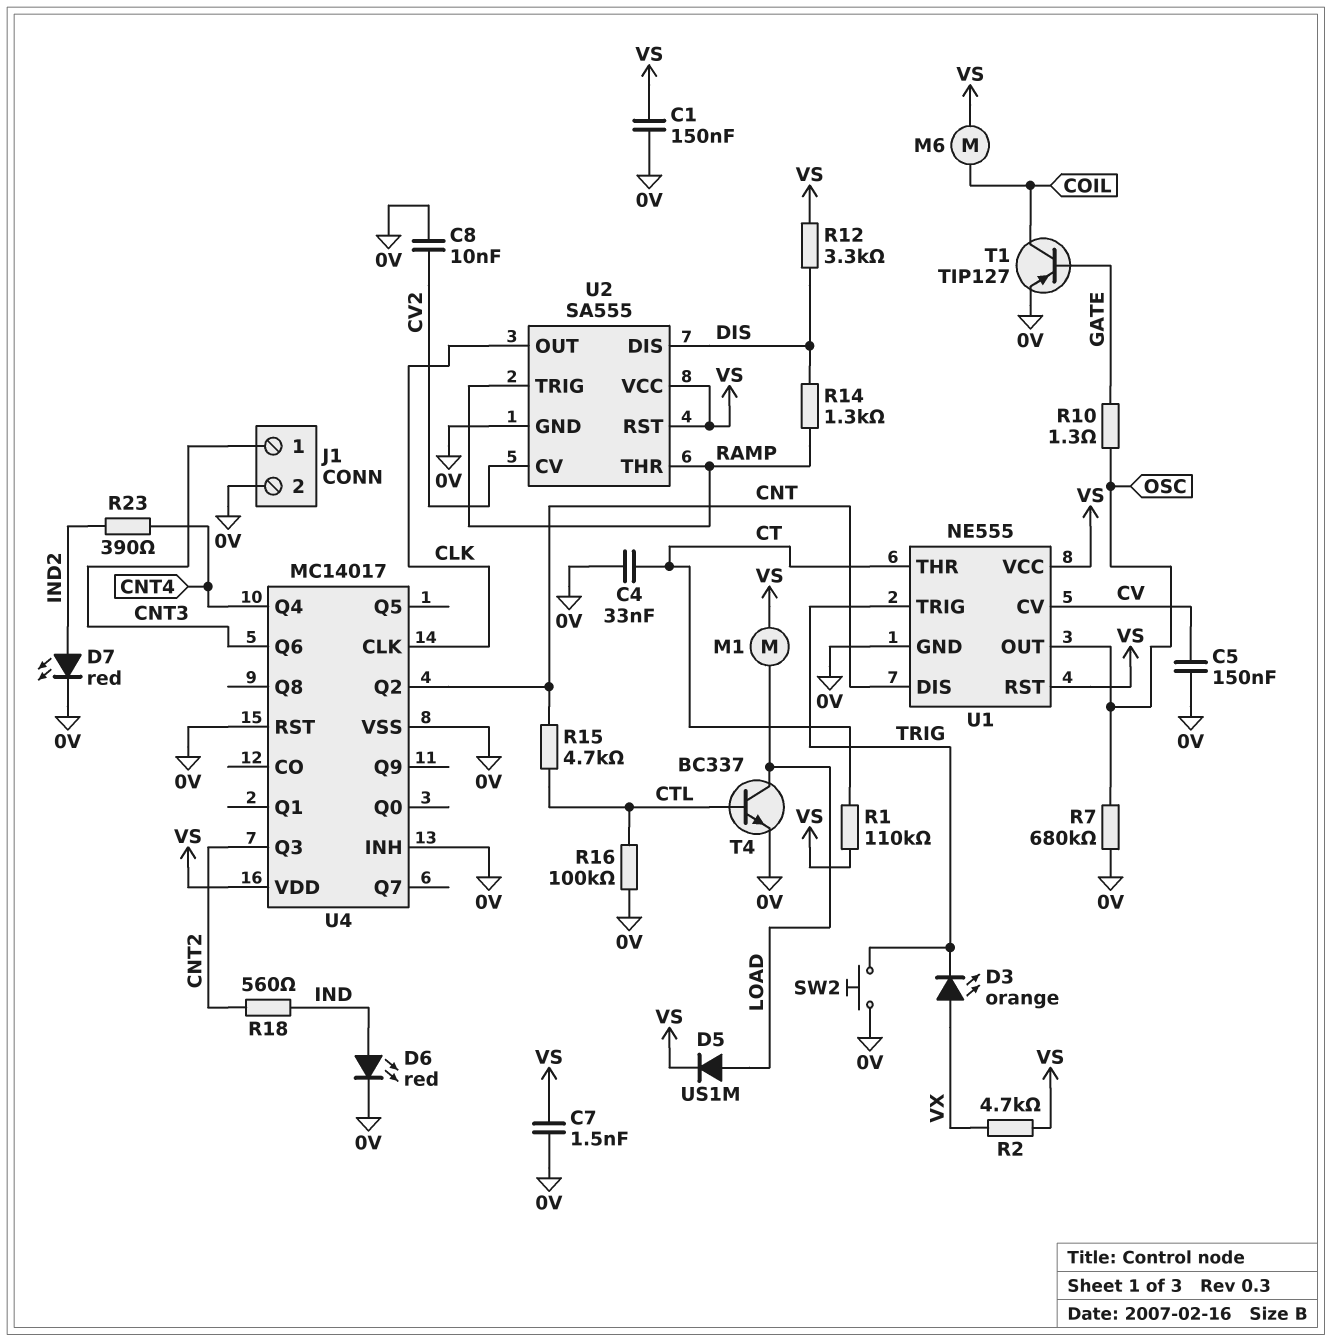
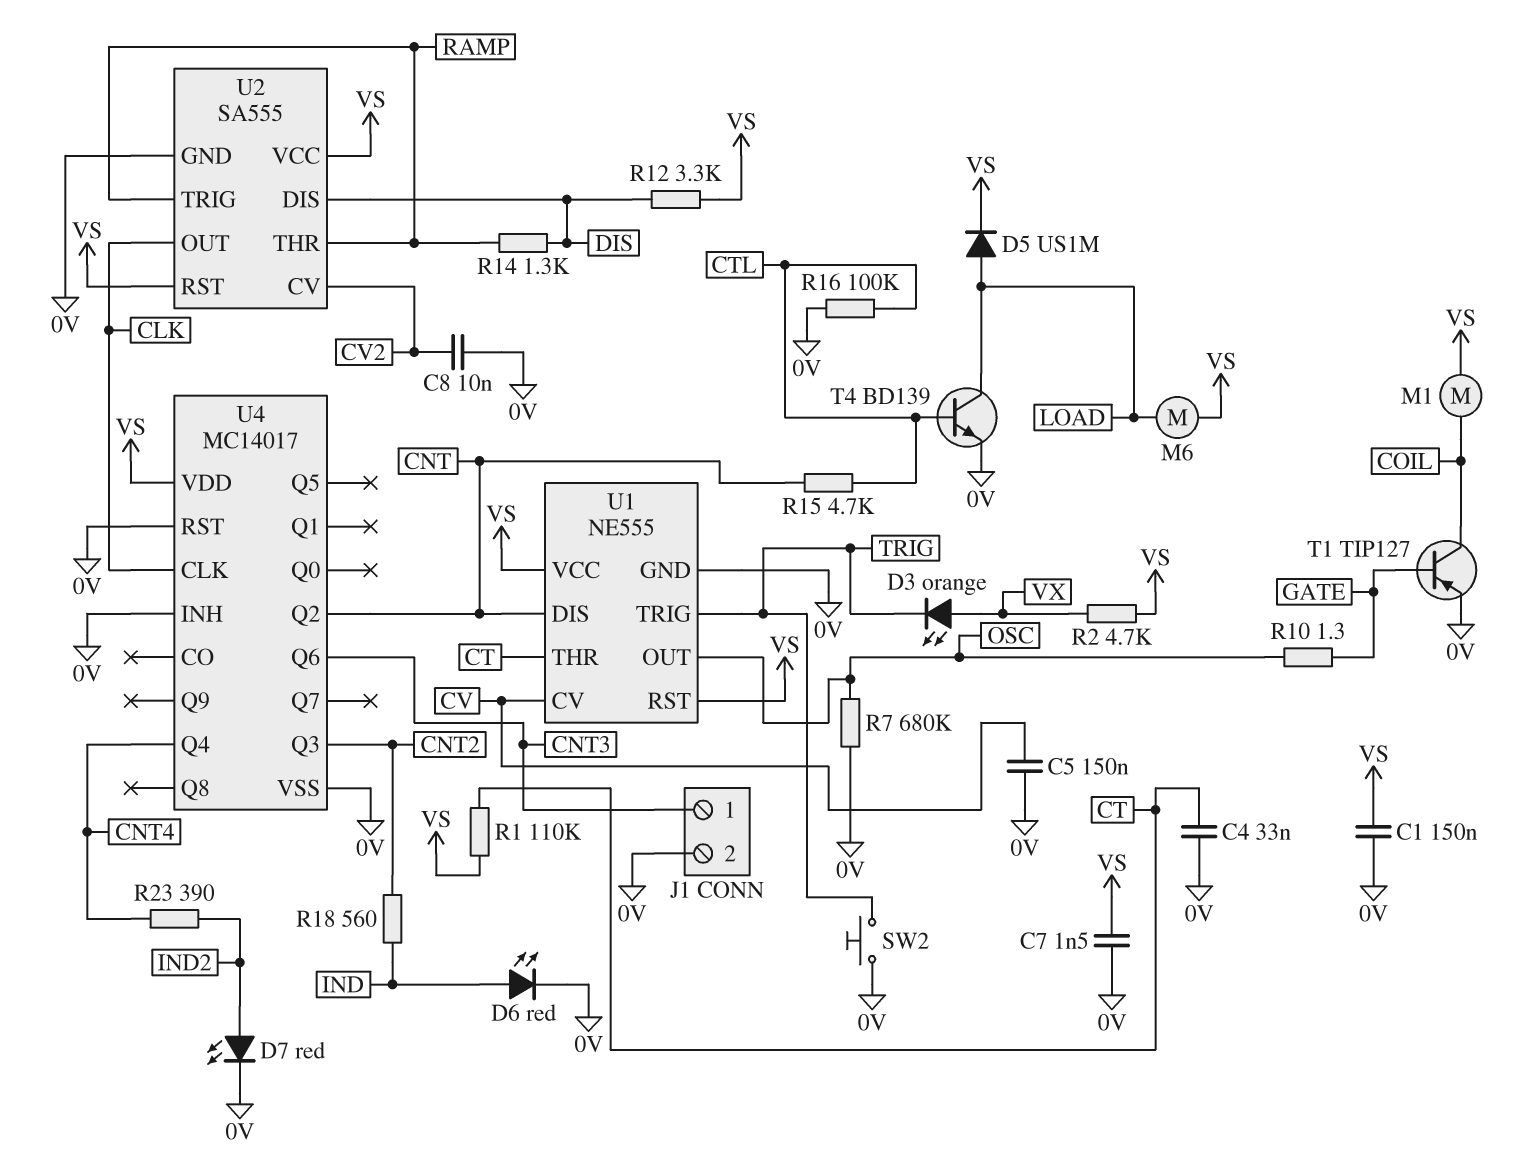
M1: motor (LOAD, VS) -> motor (COIL, VS)
M6: motor (COIL, VS) -> motor (LOAD, VS)
T4: NPN BC337 (B CTL, C LOAD, E 0V) -> NPN BD139 (B CTL, C LOAD, E 0V)

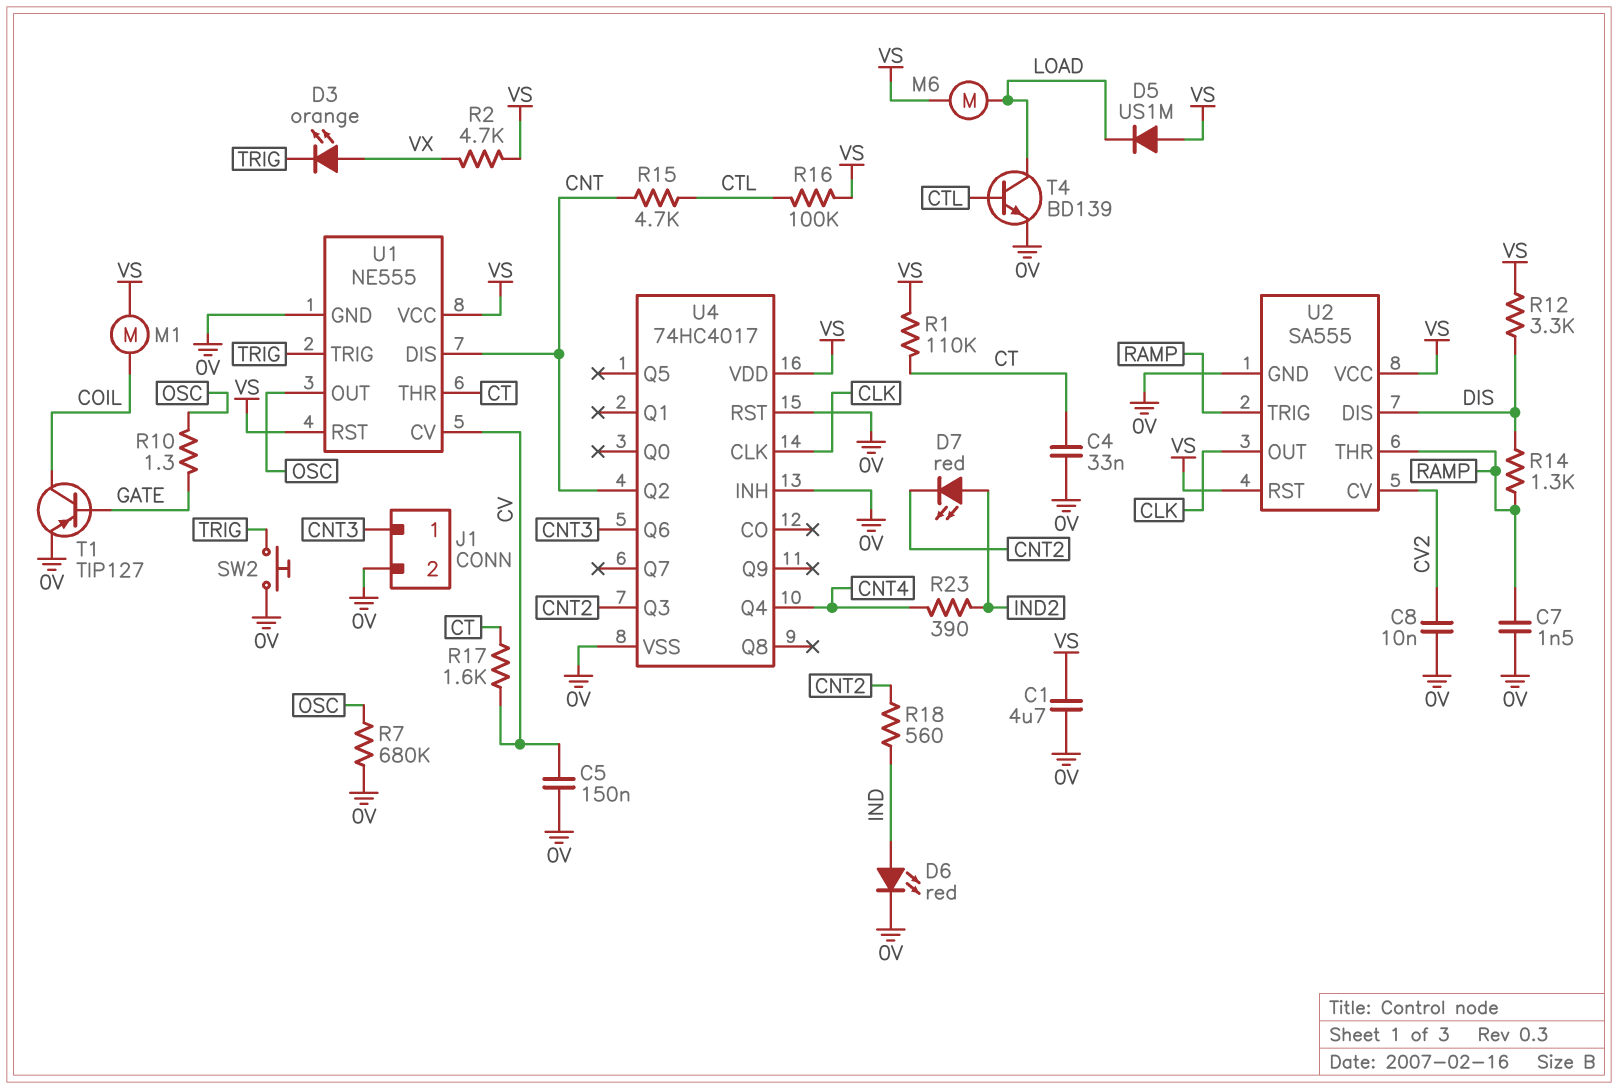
C1: 150nF (0V, VS) -> 4.7uF (0V, VS)
C7: 1.5nF (0V, VS) -> 1.5nF (0V, RAMP)
D5: diode US1M (A LOAD, K VS) -> diode US1M (A VS, K LOAD)
D7: LED red (A IND2, K 0V) -> LED red (A IND2, K CNT2)
R16: 100k (0V, CTL) -> 100k (CTL, VS)
R17: none -> 1.6k (CT, CV)
U4: MC14017 -> 74HC4017

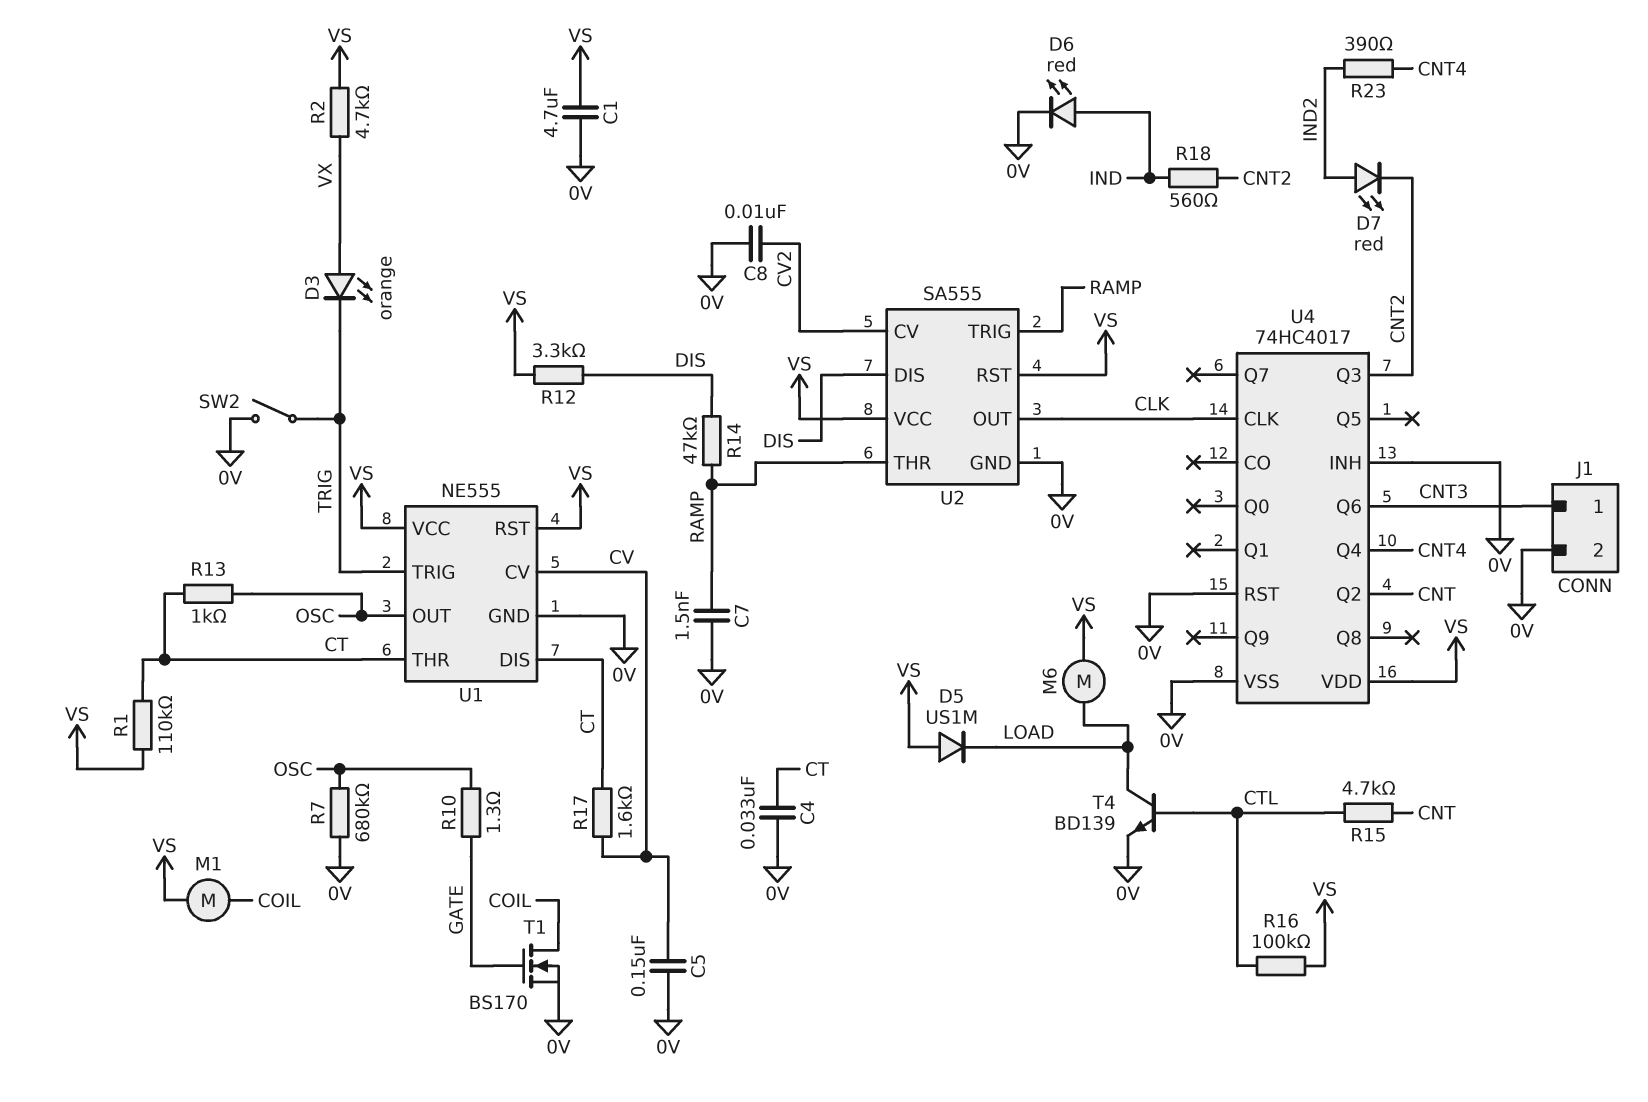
R13: none -> 1k (CT, OSC)
R14: 1.3k (DIS, RAMP) -> 47k (DIS, RAMP)
SW2: button (0V, TRIG) -> switch (0V, TRIG)
T1: PNP TIP127 (B GATE, C COIL, E 0V) -> NMOS BS170 (G GATE, D COIL, S 0V)
U1 pin DIS: CNT -> CT

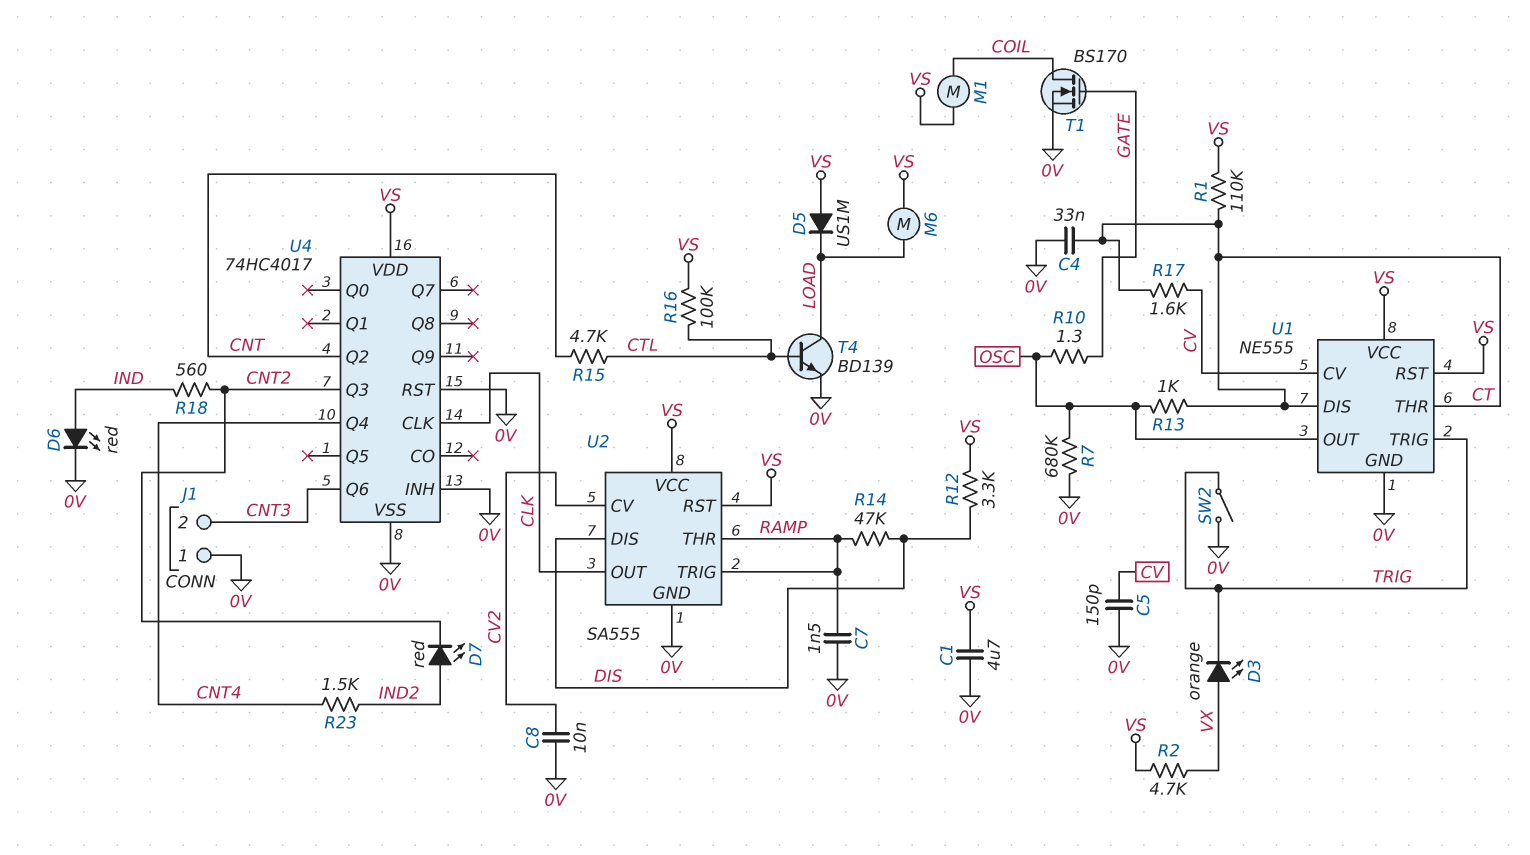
C5: 150nF (0V, CV) -> 150pF (0V, CV)
J1 pin 1: CNT3 -> 0V
J1 pin 2: 0V -> CNT3
R23: 390 (CNT4, IND2) -> 1.5k (CNT4, IND2)

